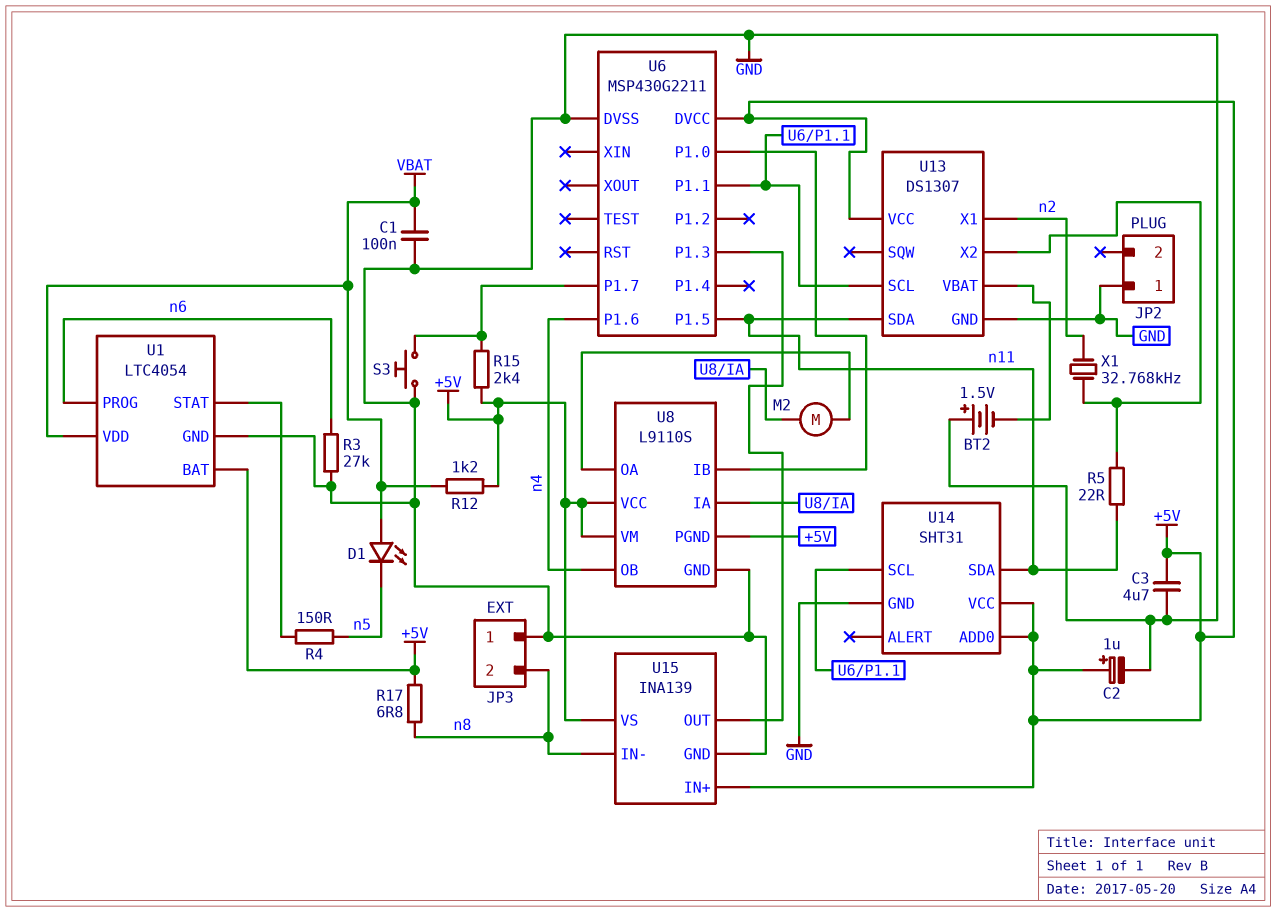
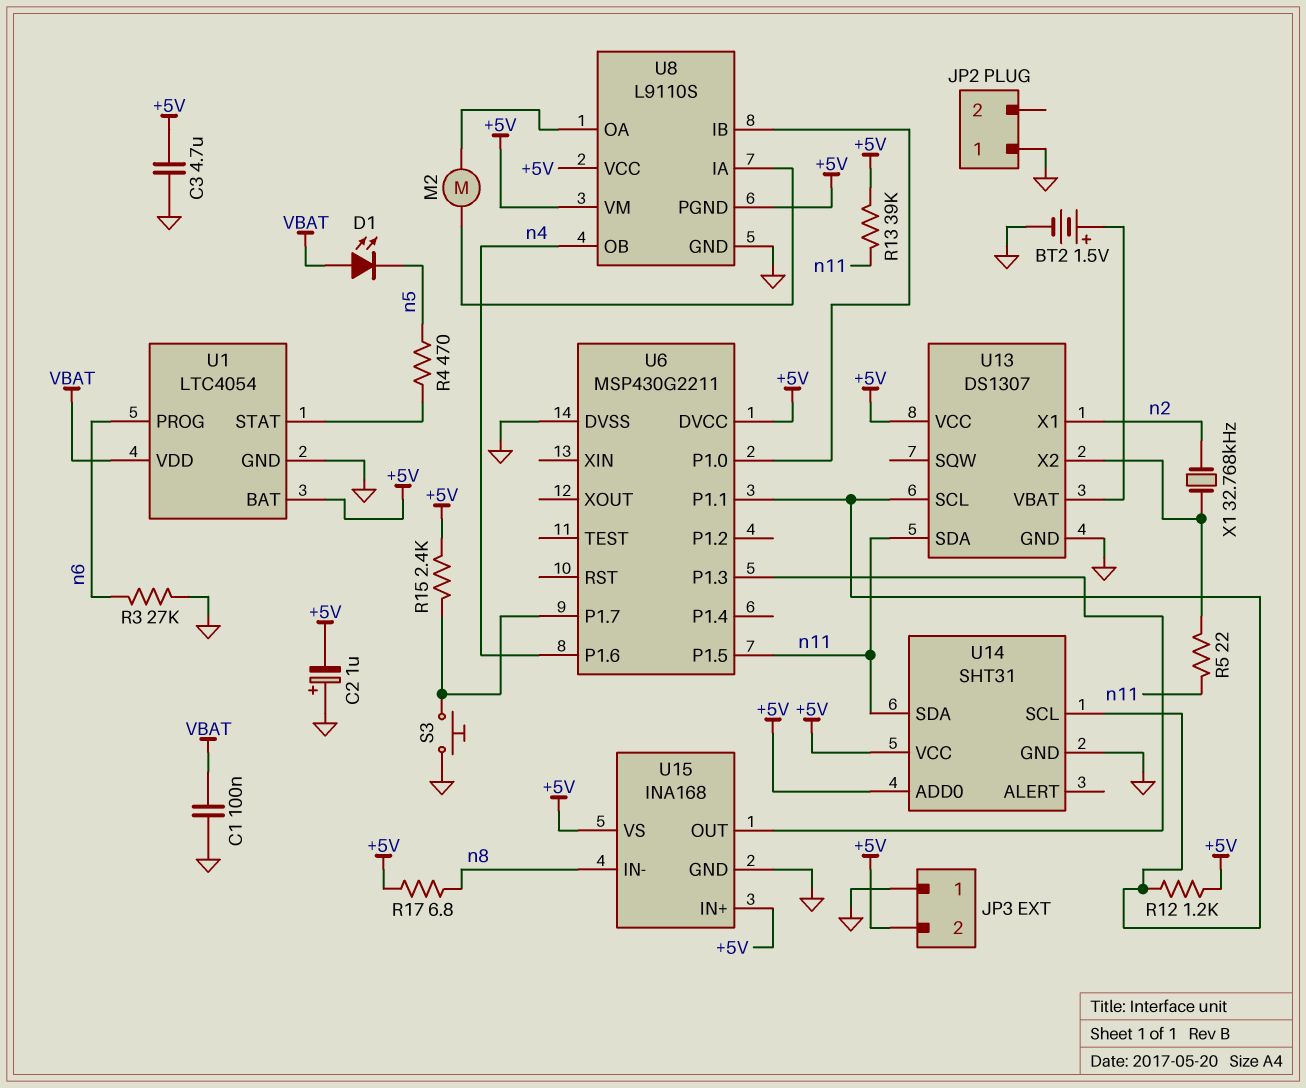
BT2: 1.5V (plus GND, minus U13/VBAT) -> 1.5V (plus U13/VBAT, minus GND)
C2: 1uF (plus +5V, minus GND) -> 1uF (plus GND, minus +5V)
JP3 pin 2: n8 -> +5V
R4: 150 (U1/STAT, n5) -> 470 (U1/STAT, n5)
R12: 1.2k (+5V, VBAT) -> 1.2k (+5V, U6/P1.1)
R13: none -> 39k (+5V, n11)
U15: INA139 -> INA168

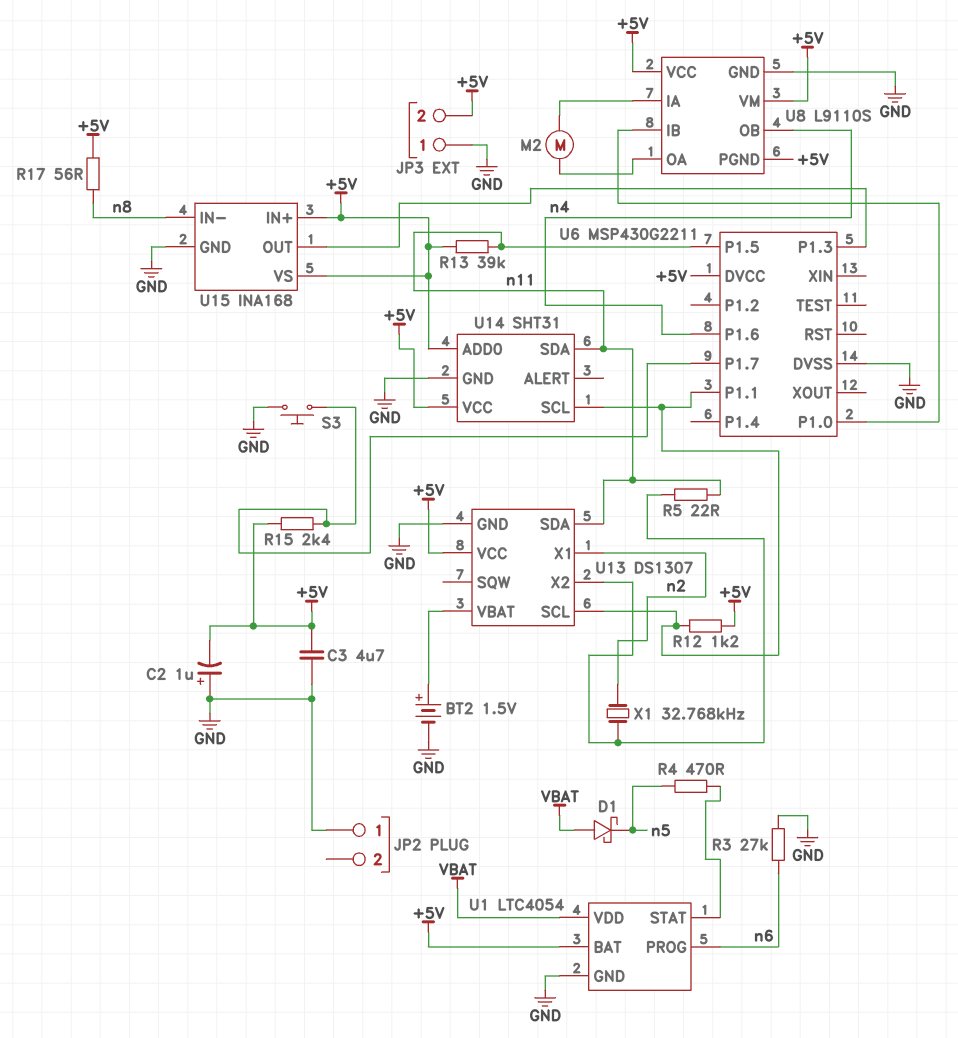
C1: 100nF (GND, VBAT) -> none
D1: LED (A VBAT, K n5) -> schottky (A VBAT, K n5)
R17: 6.8 (+5V, n8) -> 56 (+5V, n8)

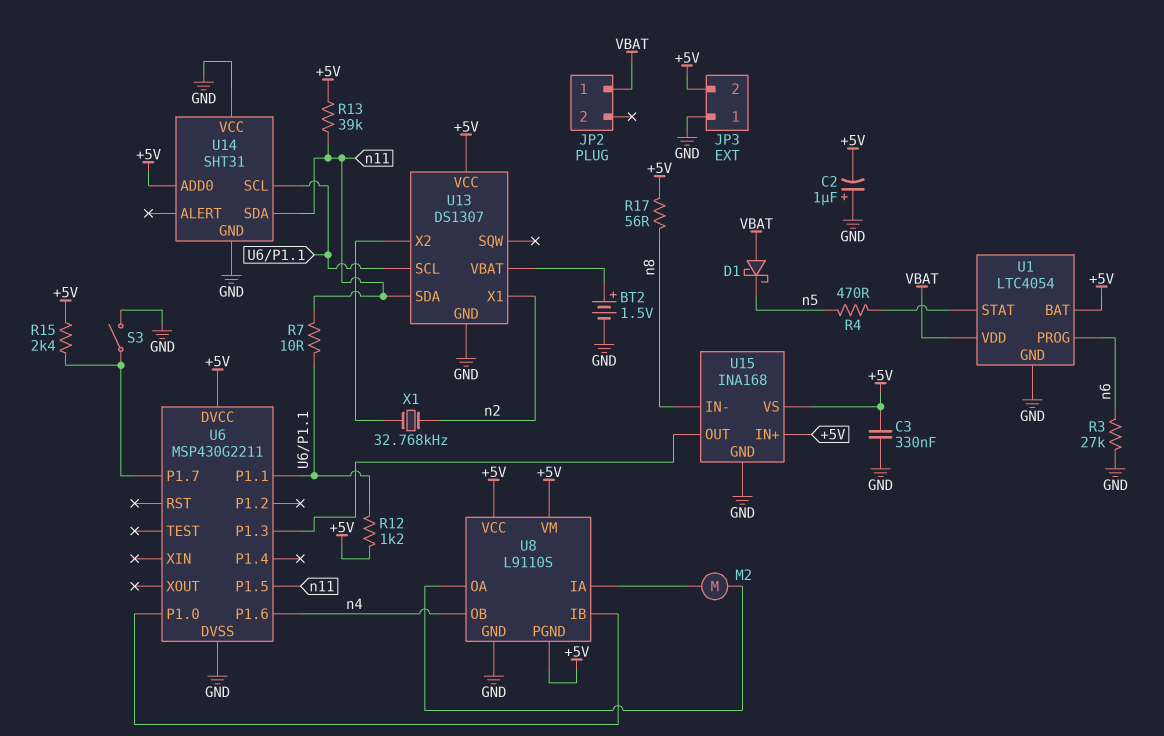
C3: 4.7uF (+5V, GND) -> 330nF (+5V, GND)
JP2 pin 1: GND -> VBAT
R5: 22 (U13/X2, n11) -> none
R7: none -> 10 (U6/P1.1, n11)
S3: button (GND, U6/P1.7) -> switch (GND, U6/P1.7)
U14 pin VCC: +5V -> GND

